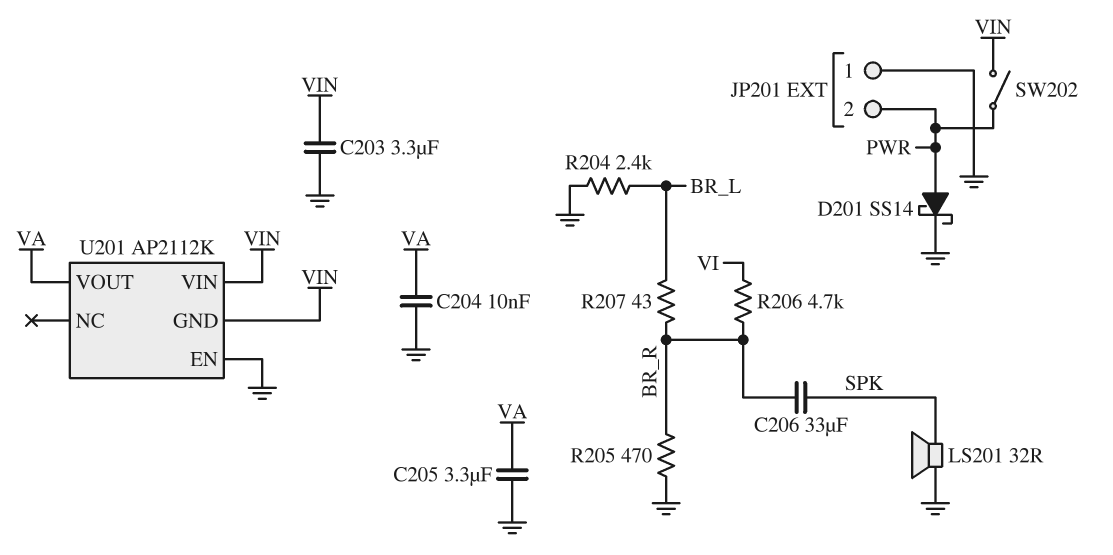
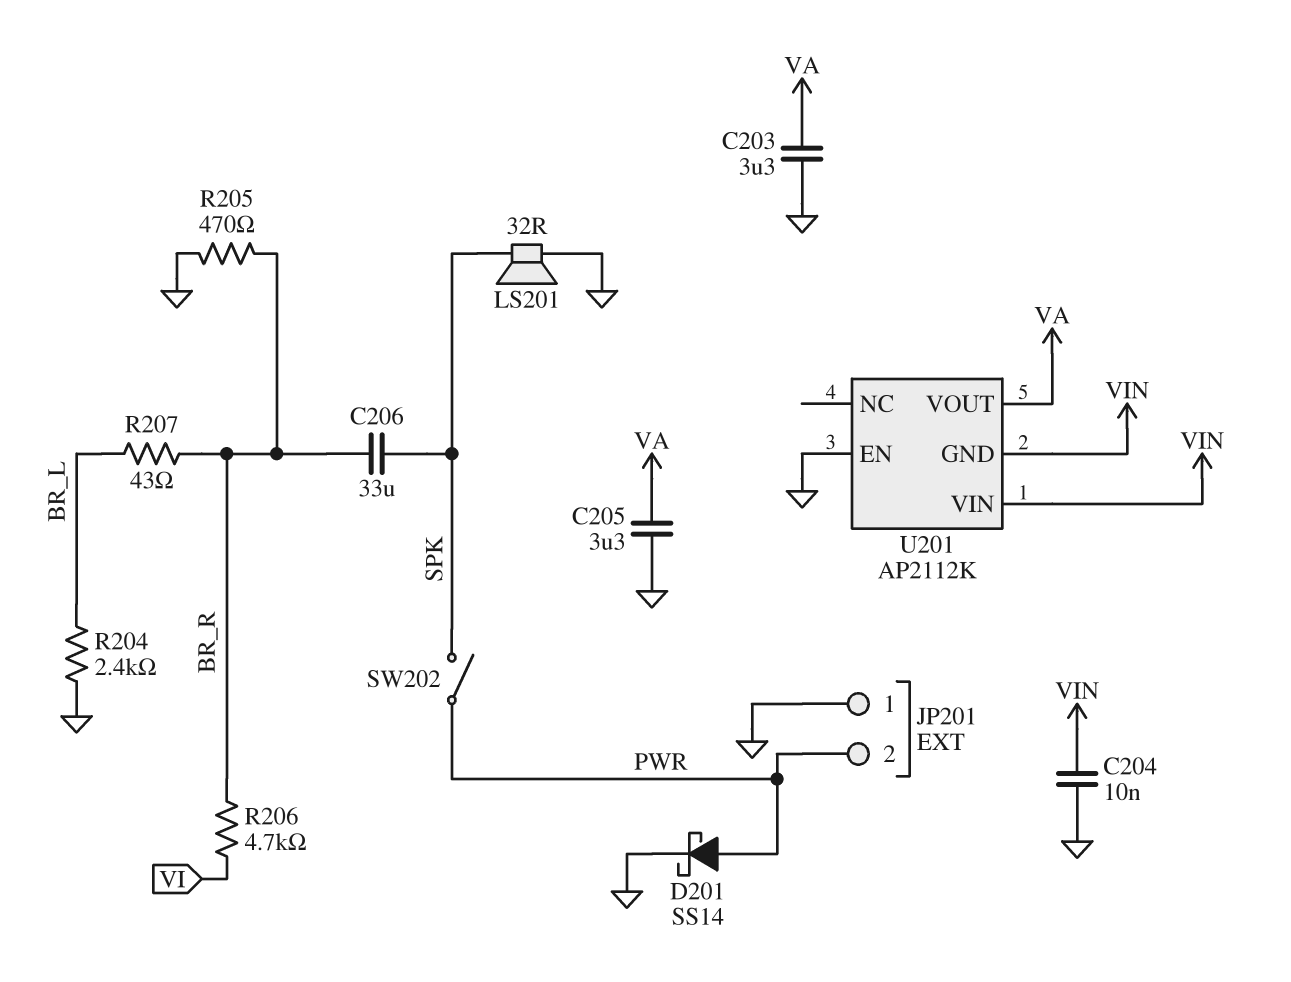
C203: 3.3uF (GND, VIN) -> 3.3uF (GND, VA)
C204: 10nF (GND, VA) -> 10nF (GND, VIN)
SW202: switch (PWR, VIN) -> switch (PWR, SPK)

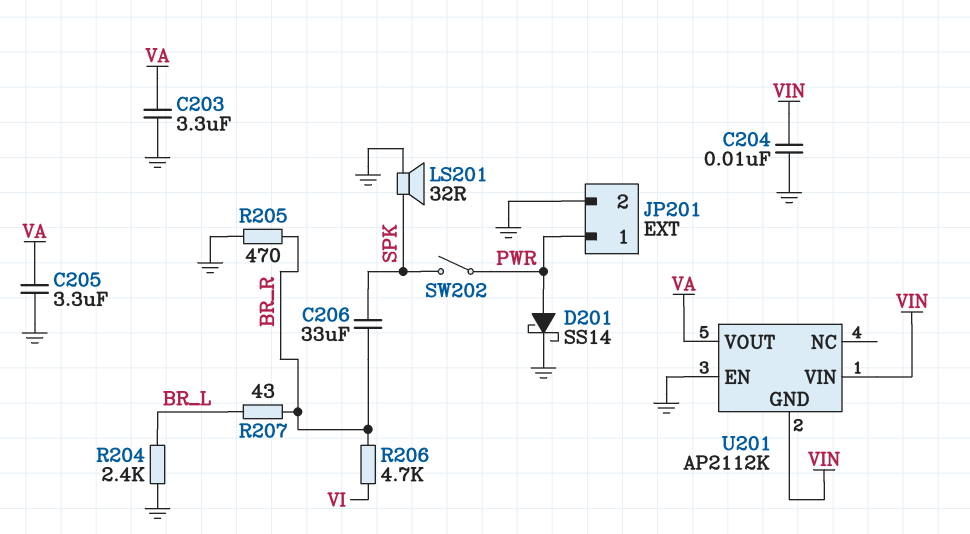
JP201 pin 1: GND -> PWR
JP201 pin 2: PWR -> GND

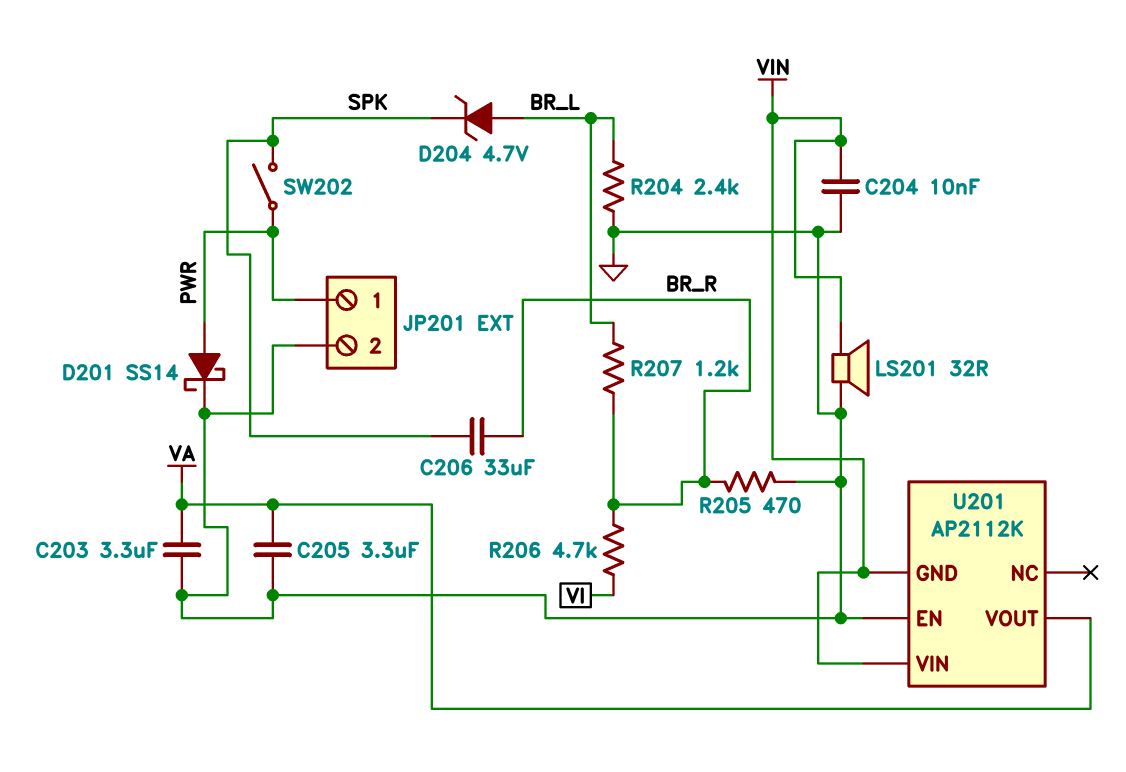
D204: none -> zener 4.7V (A BR_L, K SPK)
LS201: speaker 32R (GND, SPK) -> speaker 32R (GND, VIN)
R207: 43 (BR_L, BR_R) -> 1.2k (BR_L, BR_R)

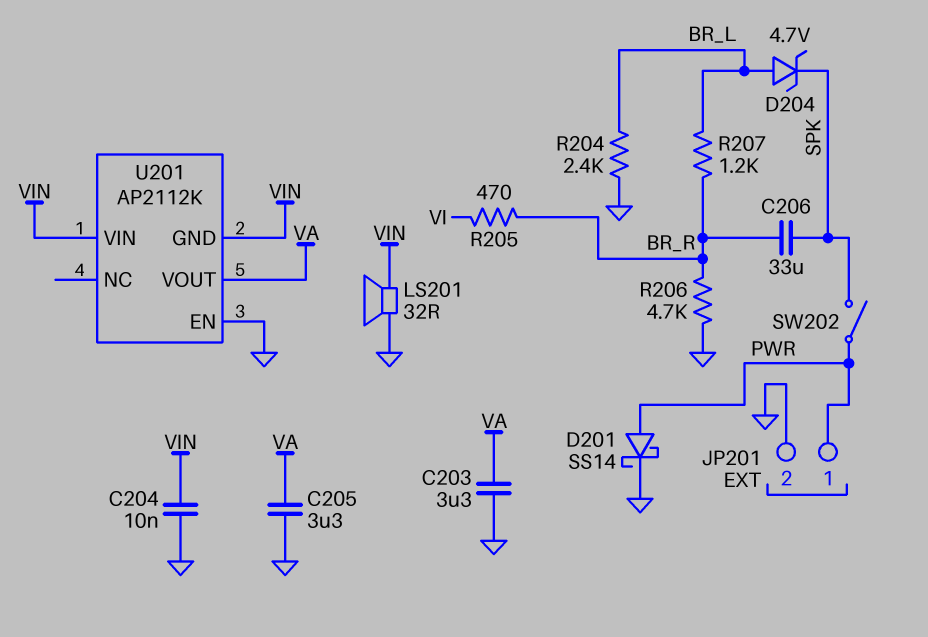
R205: 470 (BR_R, GND) -> 470 (BR_R, VI)
R206: 4.7k (BR_R, VI) -> 4.7k (BR_R, GND)

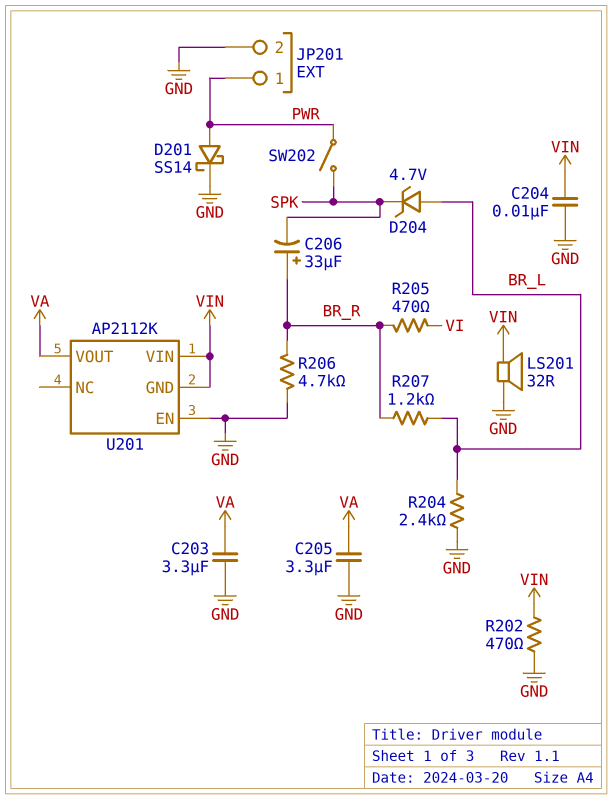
C206: 33uF (BR_R, SPK) -> 33uF (plus BR_R, minus SPK)
R202: none -> 470 (GND, VIN)

